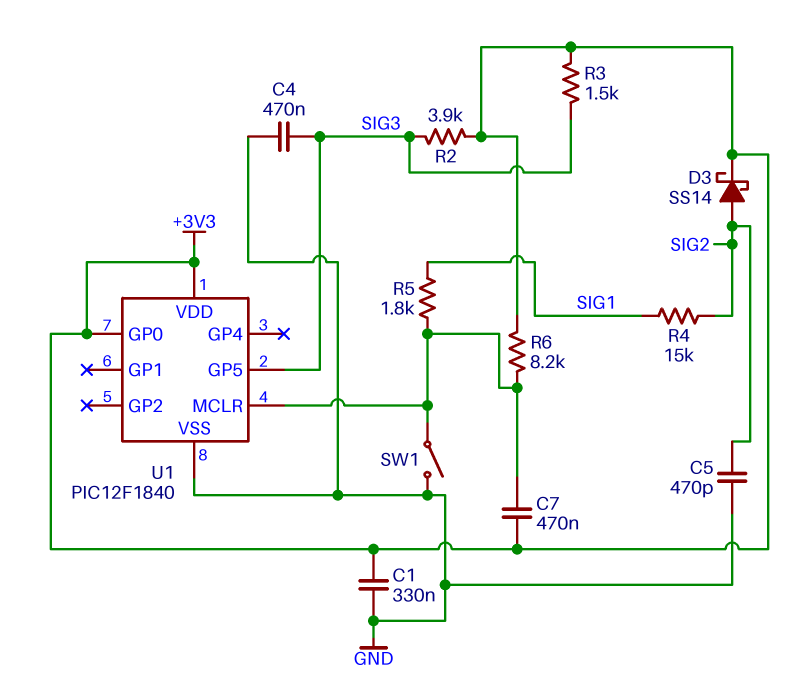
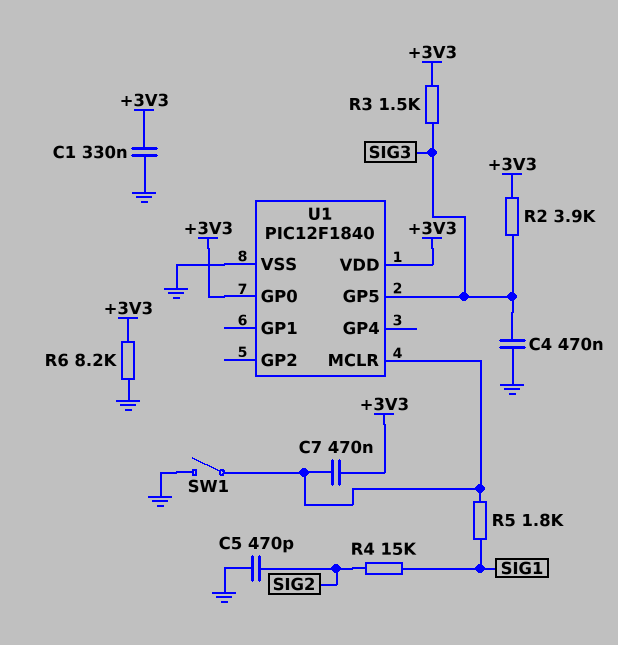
D3: schottky SS14 (A SIG2, K +3V3) -> none
R6: 8.2k (+3V3, U1/MCLR) -> 8.2k (+3V3, GND)

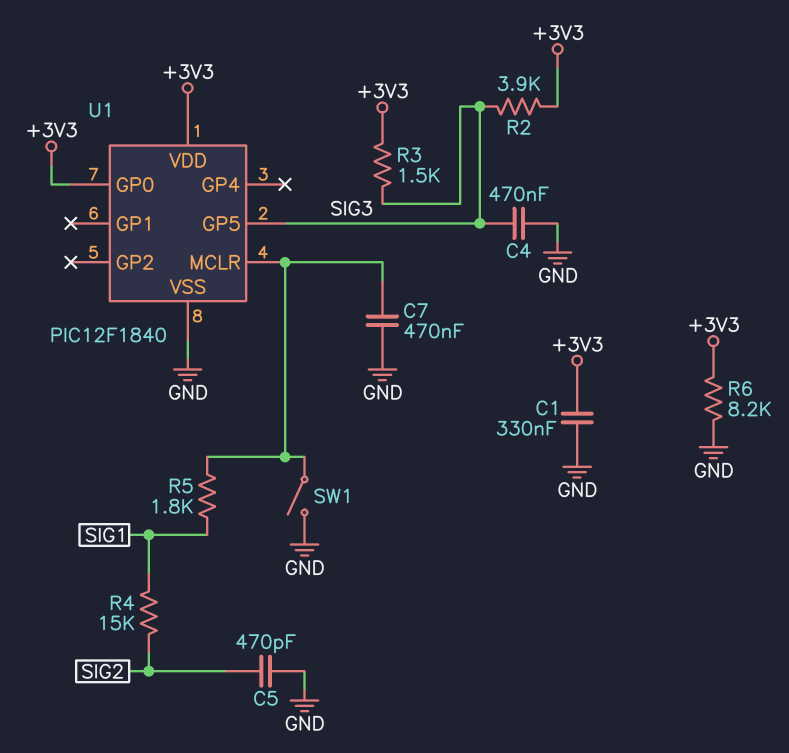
C7: 470nF (+3V3, U1/MCLR) -> 470nF (GND, U1/MCLR)

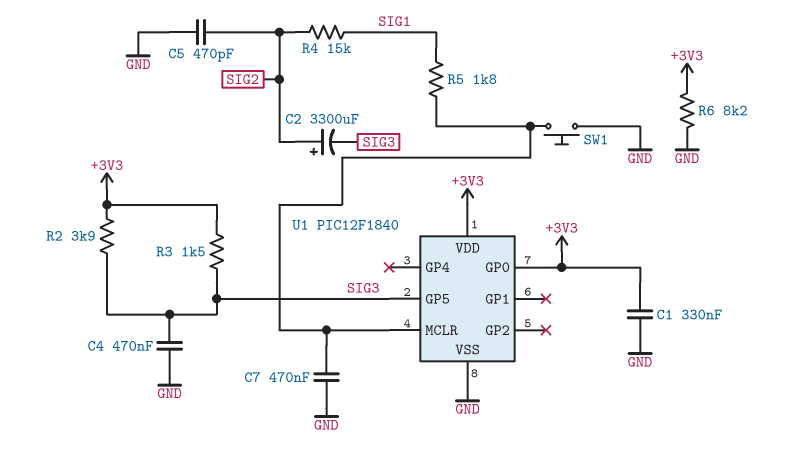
C2: none -> 3300uF (plus SIG2, minus SIG3)
SW1: switch (GND, U1/MCLR) -> button (GND, U1/MCLR)

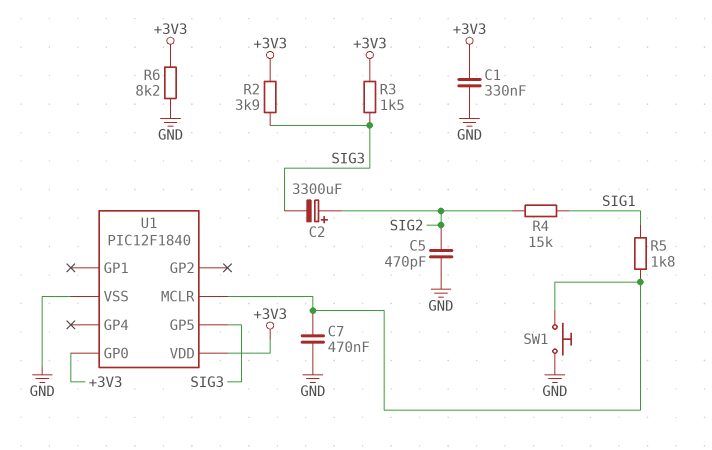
C4: 470nF (GND, SIG3) -> none

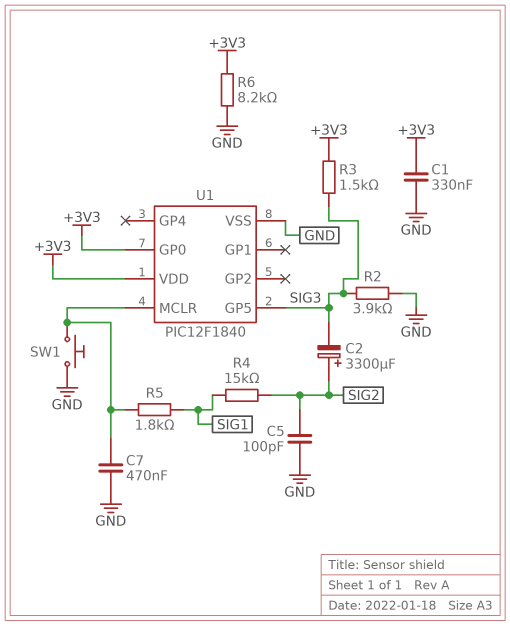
C5: 470pF (GND, SIG2) -> 100pF (GND, SIG2)
R2: 3.9k (+3V3, SIG3) -> 3.9k (GND, SIG3)

